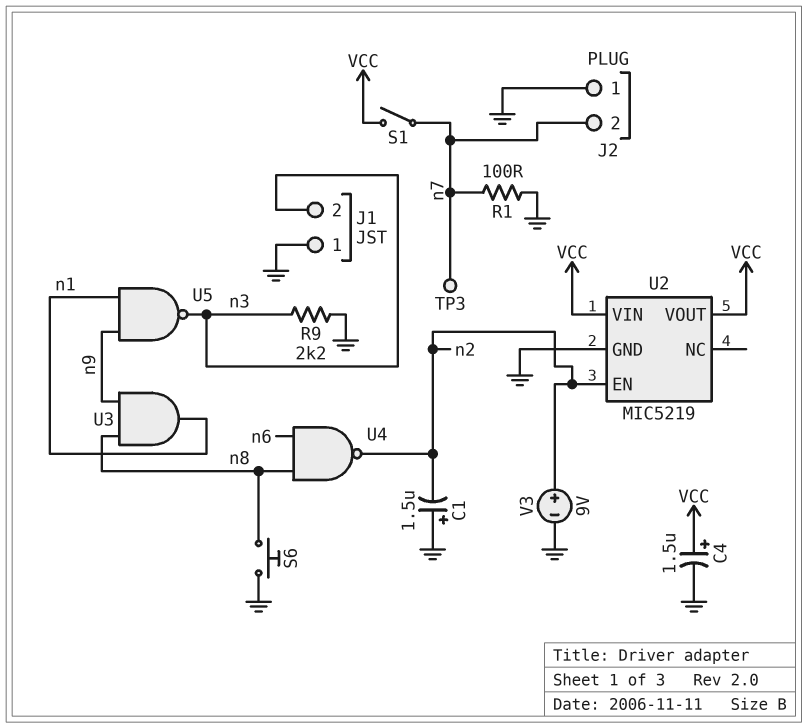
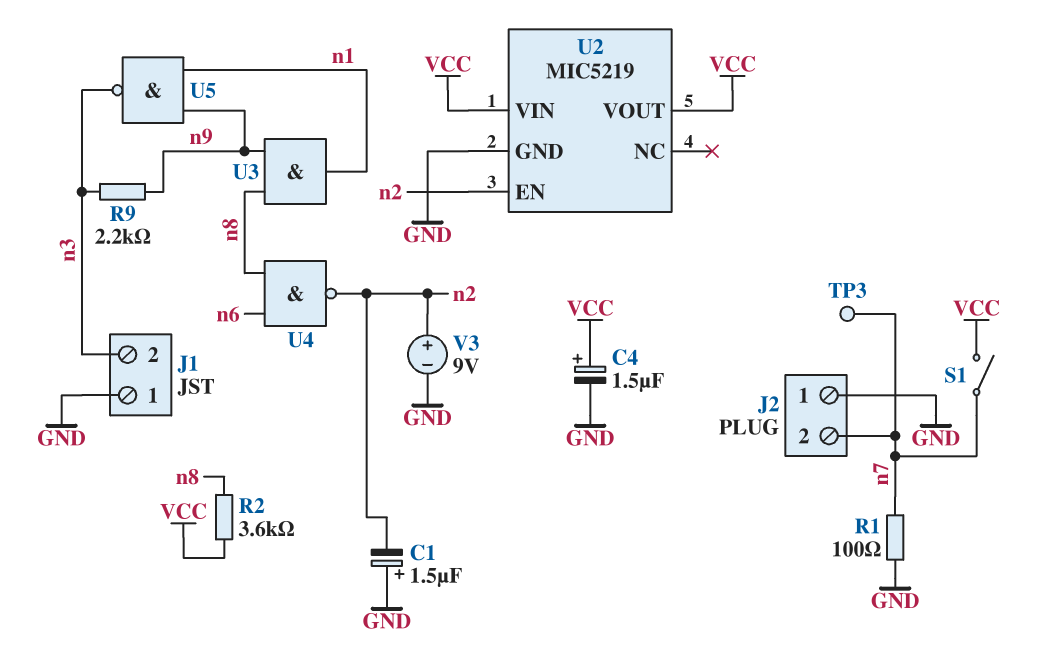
R2: none -> 3.6k (VCC, n8)
R9: 2.2k (GND, n3) -> 2.2k (n3, n9)
S6: button (GND, n8) -> none

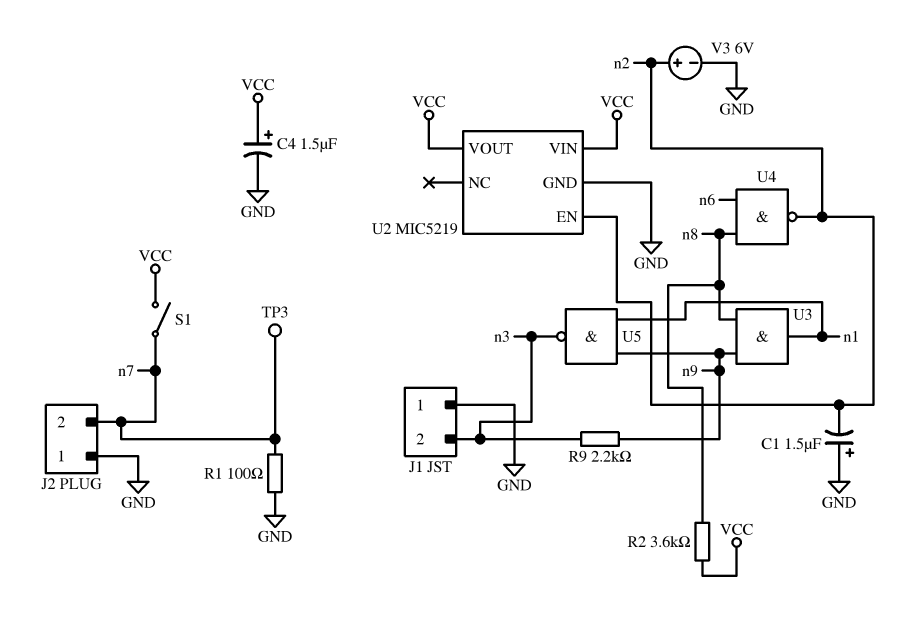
V3: 9V (plus n2, minus GND) -> 6V (plus n2, minus GND)

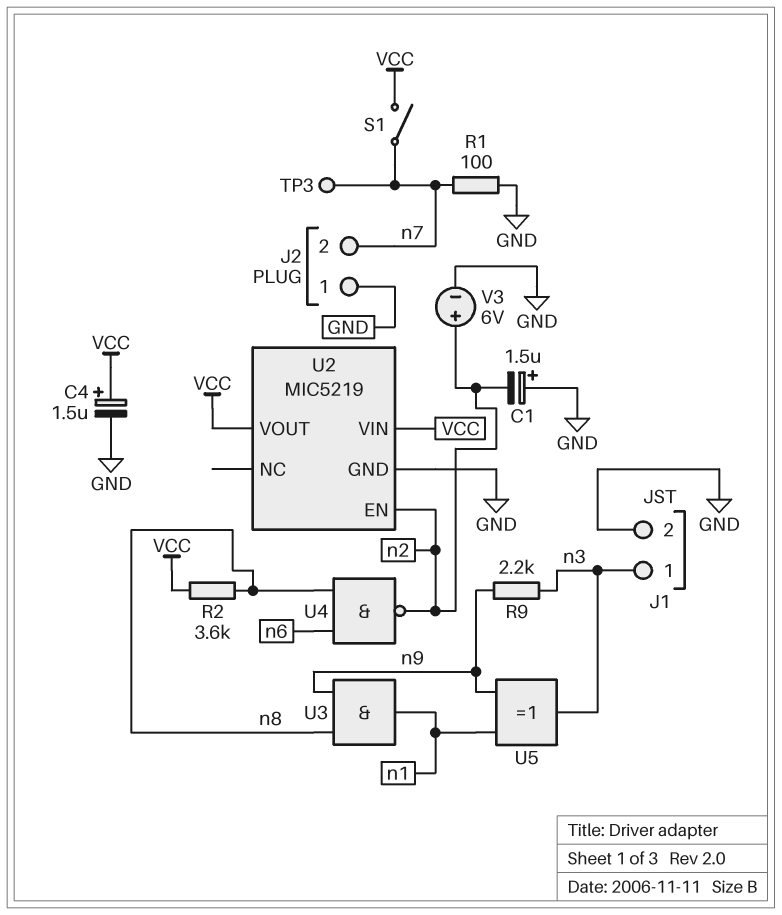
J1 pin 1: GND -> n3
J1 pin 2: n3 -> GND
U5: NAND (in n1, in n9, out n3) -> XOR (in n1, in n9, out n3)

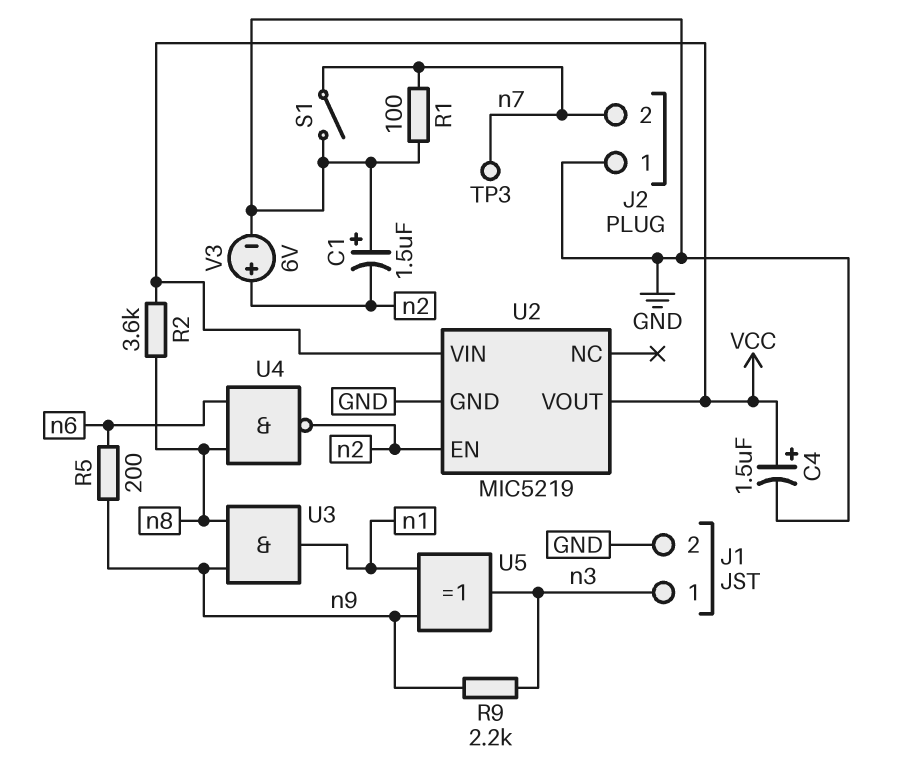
R5: none -> 200 (n6, n9)
S1: switch (VCC, n7) -> switch (GND, n7)

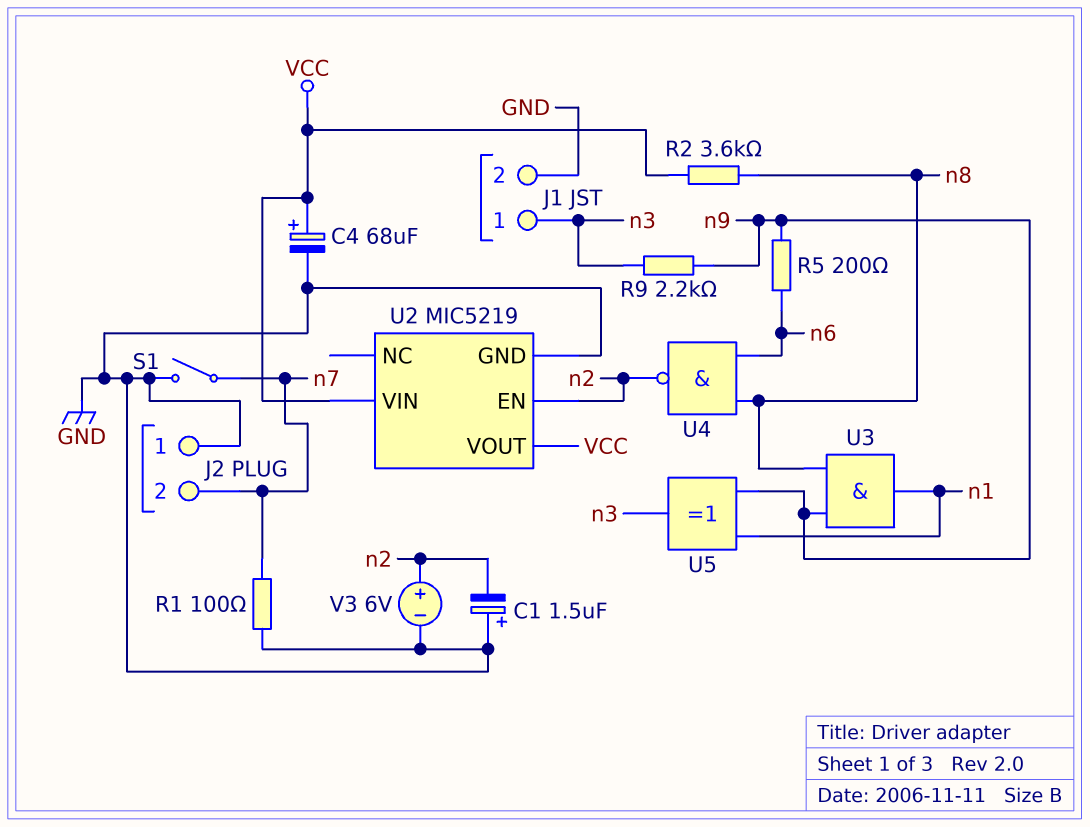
C4: 1.5uF (plus VCC, minus GND) -> 68uF (plus VCC, minus GND)
TP3: test point (n7) -> none

